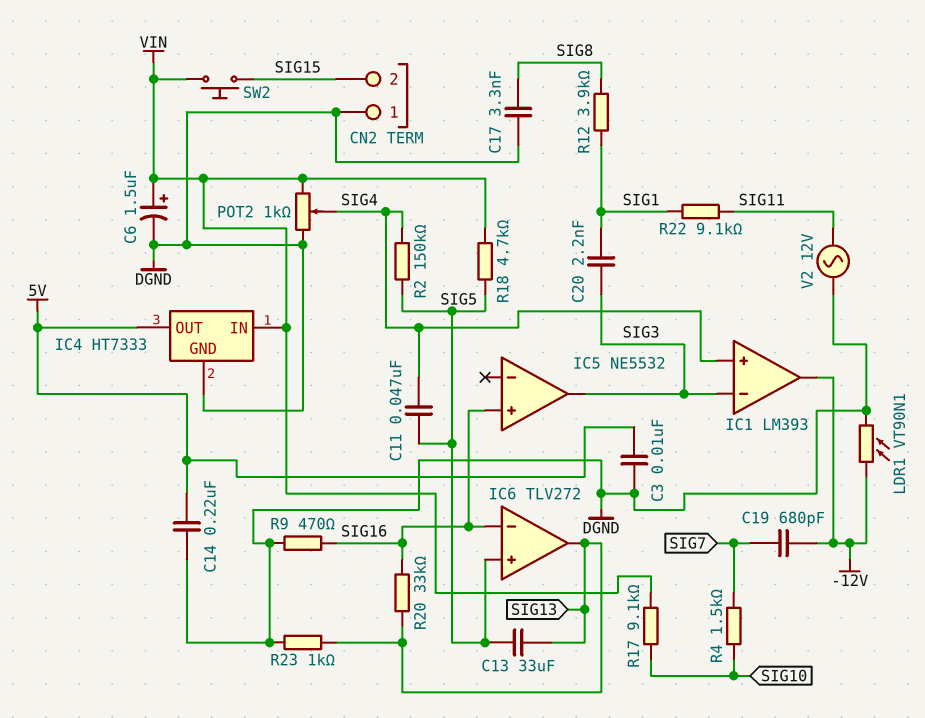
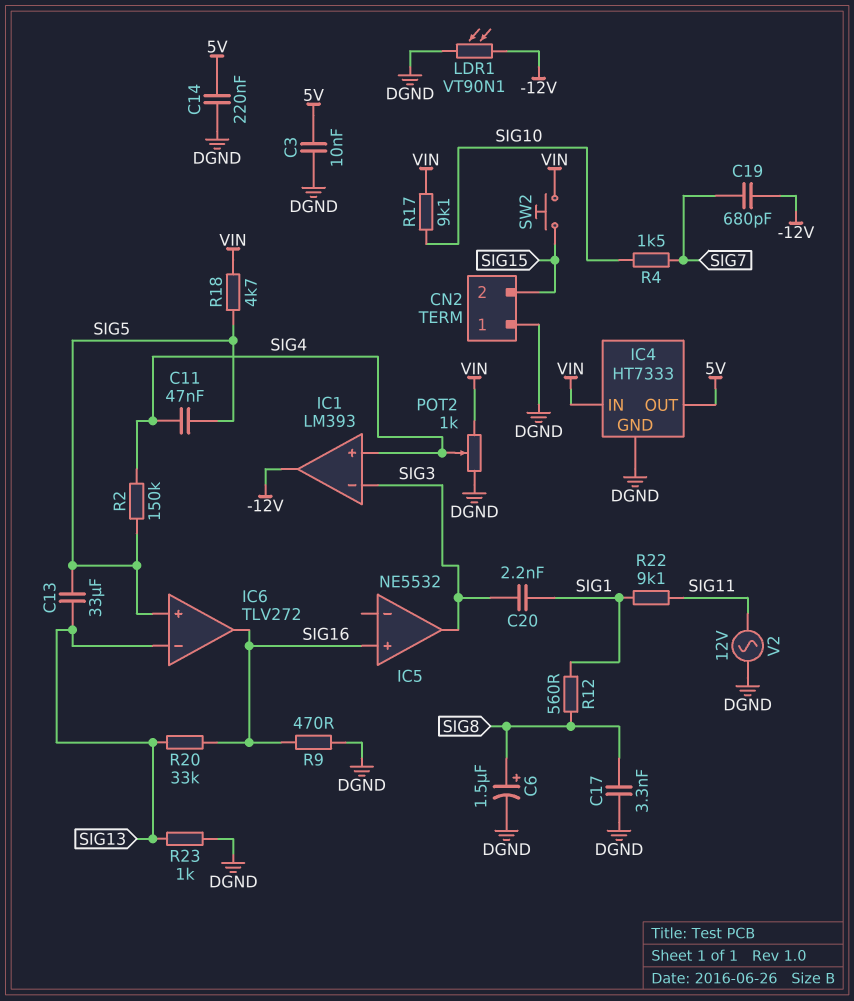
C6: 1.5uF (plus VIN, minus DGND) -> 1.5uF (plus SIG8, minus DGND)
IC6 pin in-: SIG16 -> SIG13
IC6 pin out: SIG13 -> SIG16
R12: 3.9k (SIG1, SIG8) -> 560 (SIG1, SIG8)

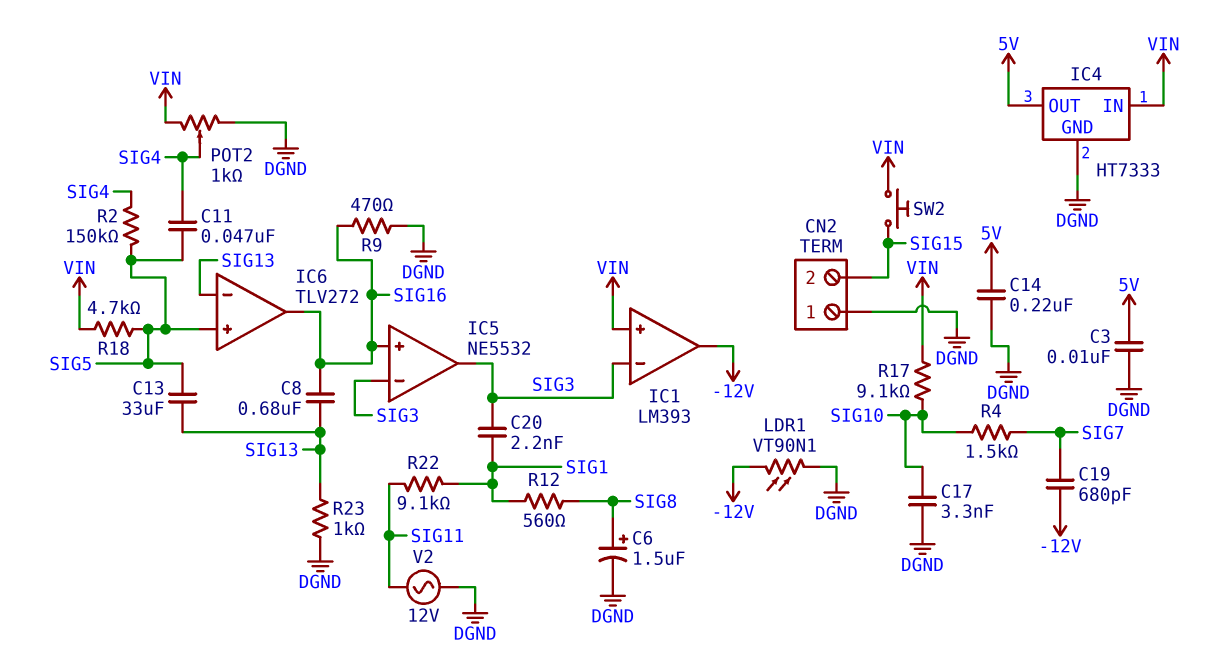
C8: none -> 680nF (SIG13, SIG16)
C17: 3.3nF (DGND, SIG8) -> 3.3nF (DGND, SIG10)
IC1 pin in+: SIG4 -> VIN
IC5 pin in-: none -> SIG3
R20: 33k (SIG13, SIG16) -> none

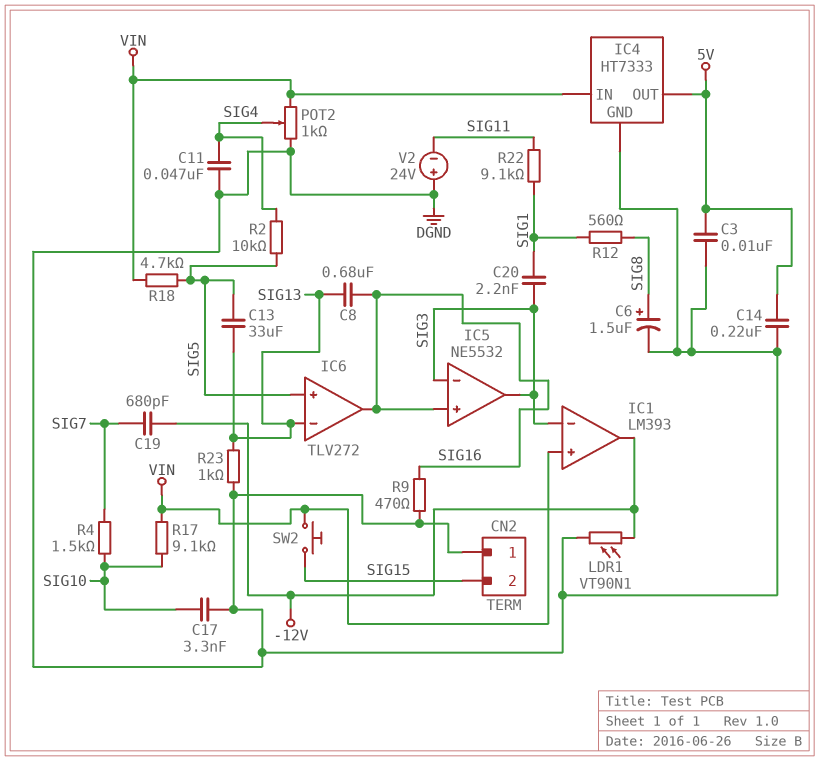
C11: 47nF (SIG4, SIG5) -> 47nF (DGND, SIG4)
R2: 150k (SIG4, SIG5) -> 10k (SIG4, SIG5)
V2: AC 12V (DGND, SIG11) -> 24V (plus DGND, minus SIG11)

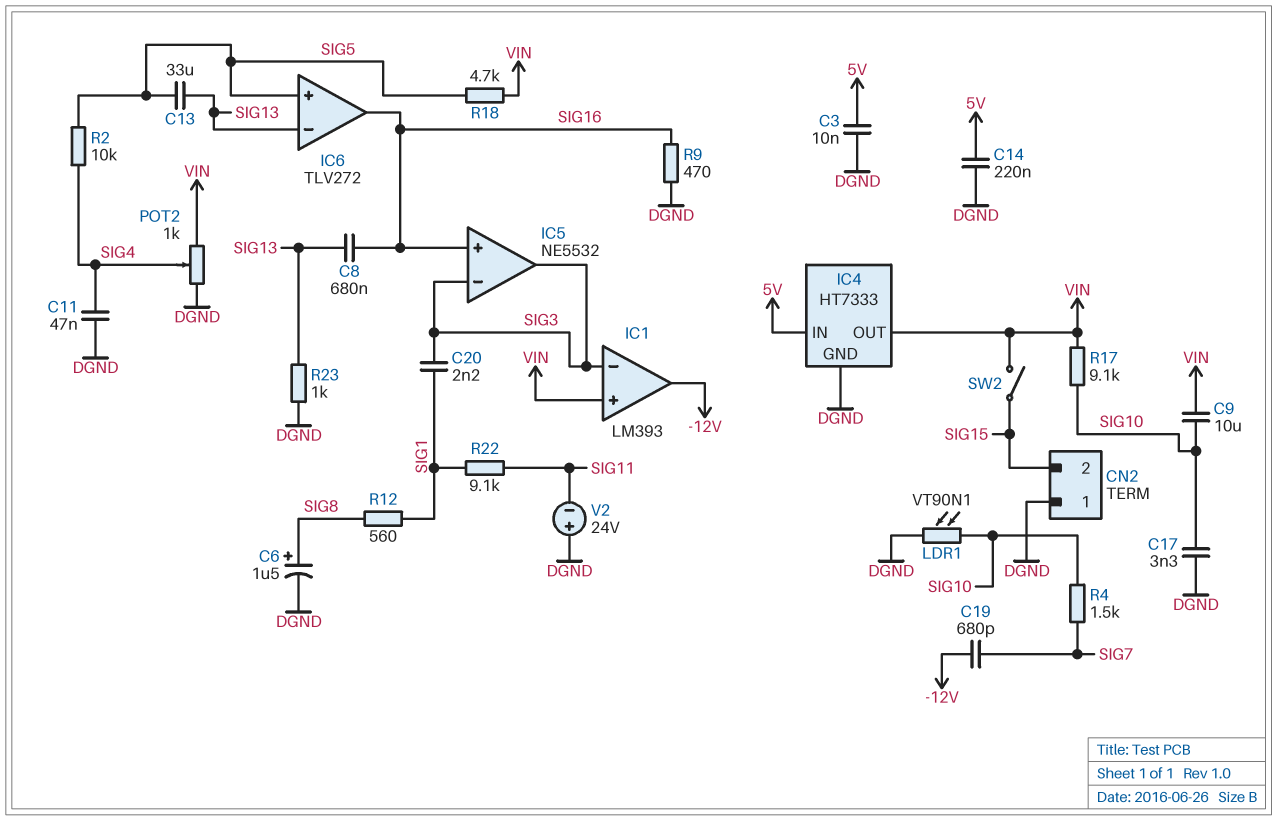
C9: none -> 10uF (SIG10, VIN)
IC4 pin IN: VIN -> 5V
IC4 pin OUT: 5V -> VIN
LDR1: VT90N1 (-12V, DGND) -> VT90N1 (DGND, SIG10)
SW2: button (SIG15, VIN) -> switch (SIG15, VIN)

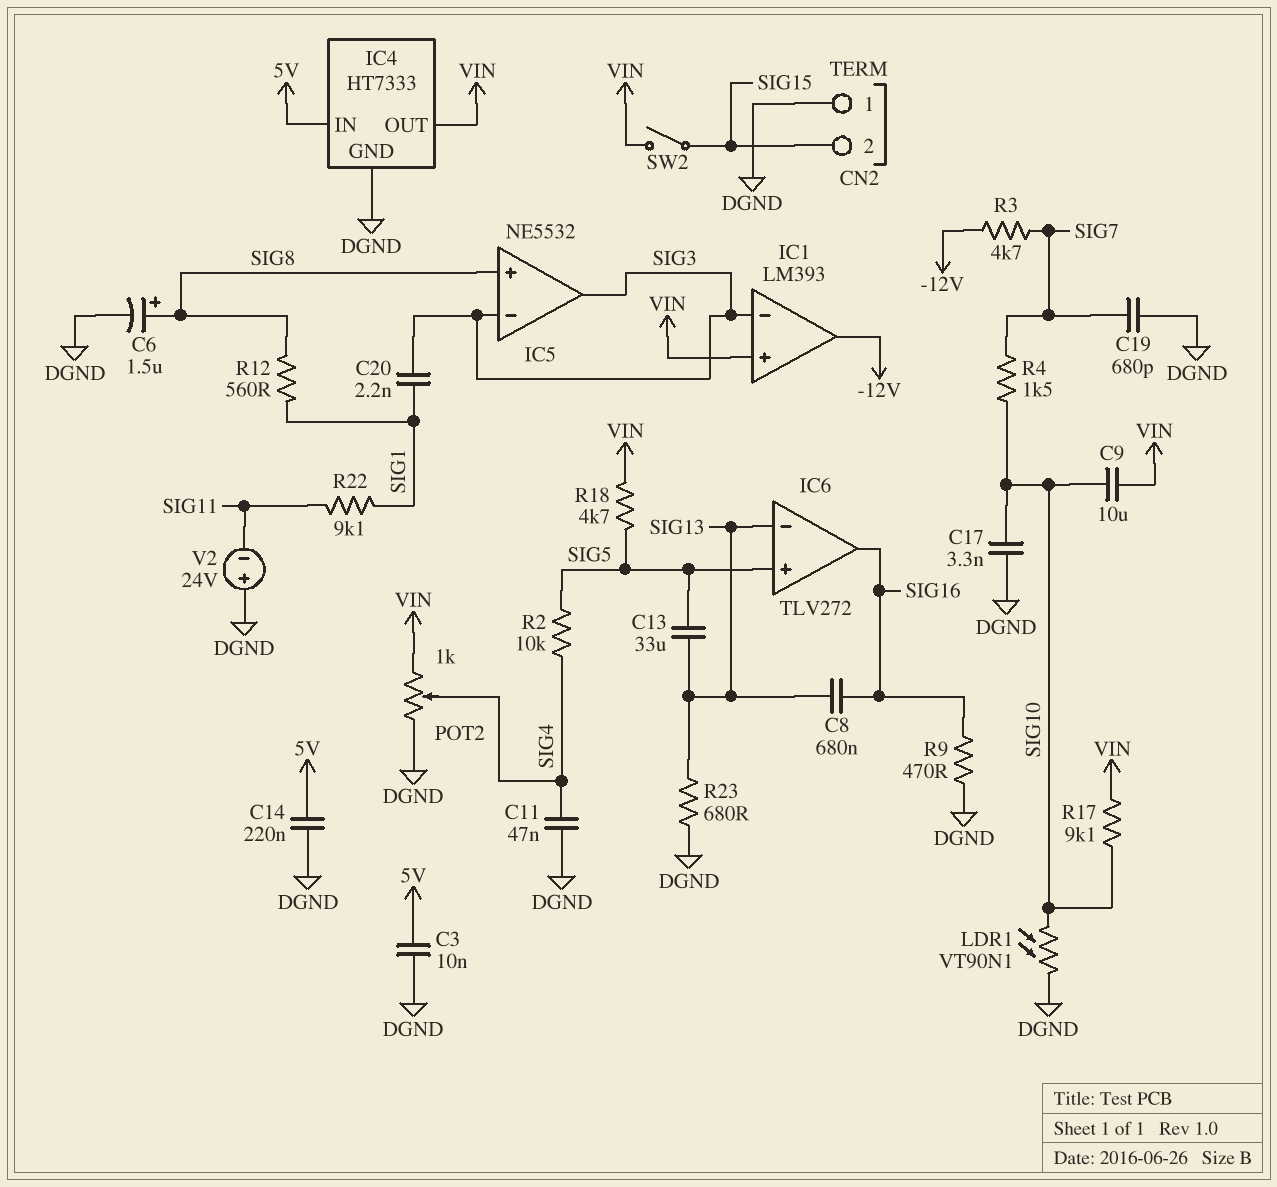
C19: 680pF (-12V, SIG7) -> 680pF (DGND, SIG7)
IC5 pin in+: SIG16 -> SIG8
R3: none -> 4.7k (-12V, SIG7)
R23: 1k (DGND, SIG13) -> 680 (DGND, SIG13)

